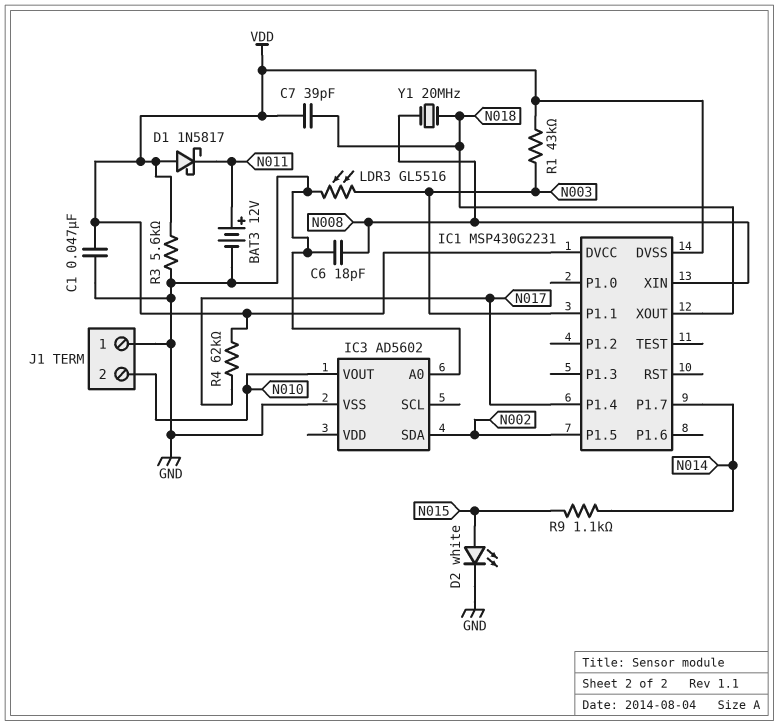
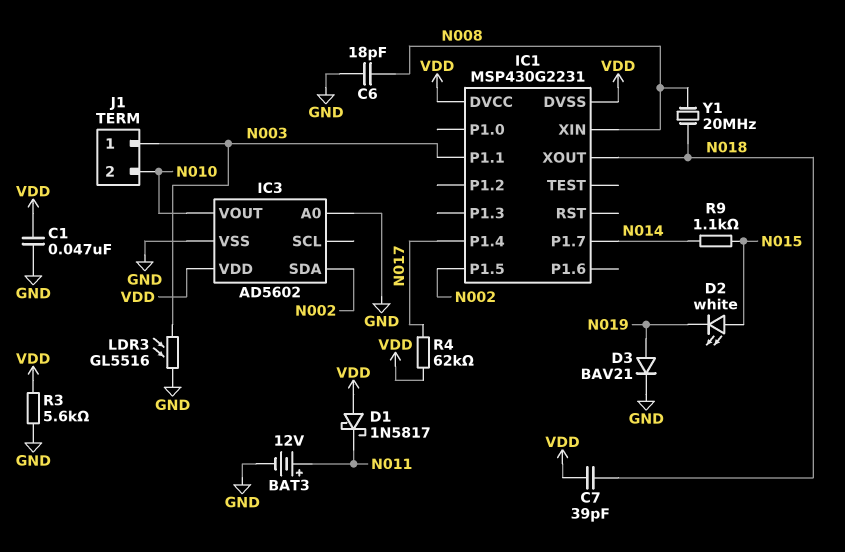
D2: LED white (A N015, K GND) -> LED white (A N015, K N019)
D3: none -> diode BAV21 (A N019, K GND)
IC3 pin VDD: none -> VDD
J1 pin 1: GND -> N003
R1: 43k (N003, VDD) -> none

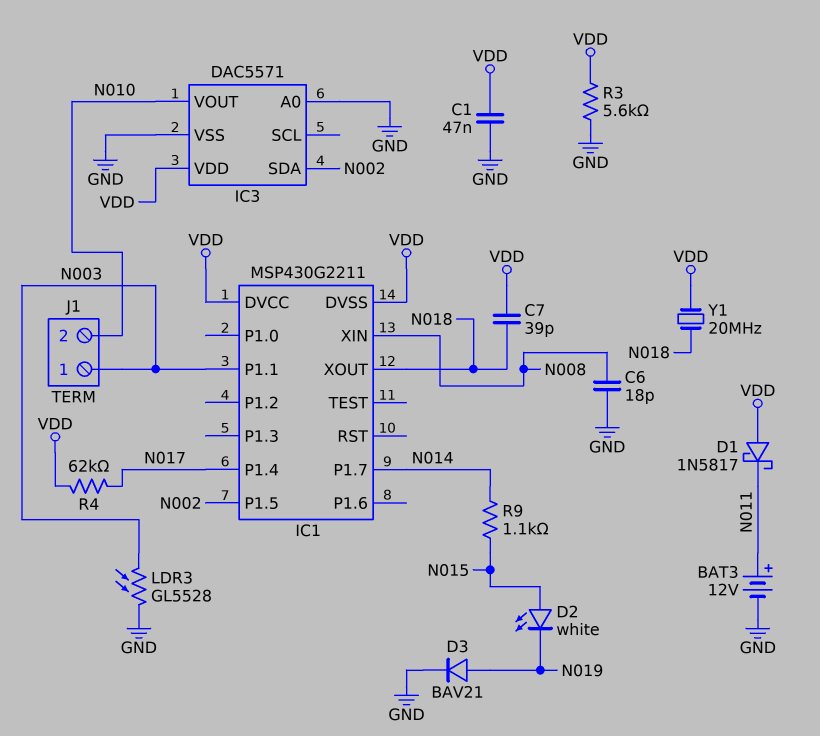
IC1: MSP430G2231 -> MSP430G2211
IC3: AD5602 -> DAC5571
LDR3: GL5516 (GND, N003) -> GL5528 (GND, N003)
Y1: 20MHz (N008, N018) -> 20MHz (N018, VDD)

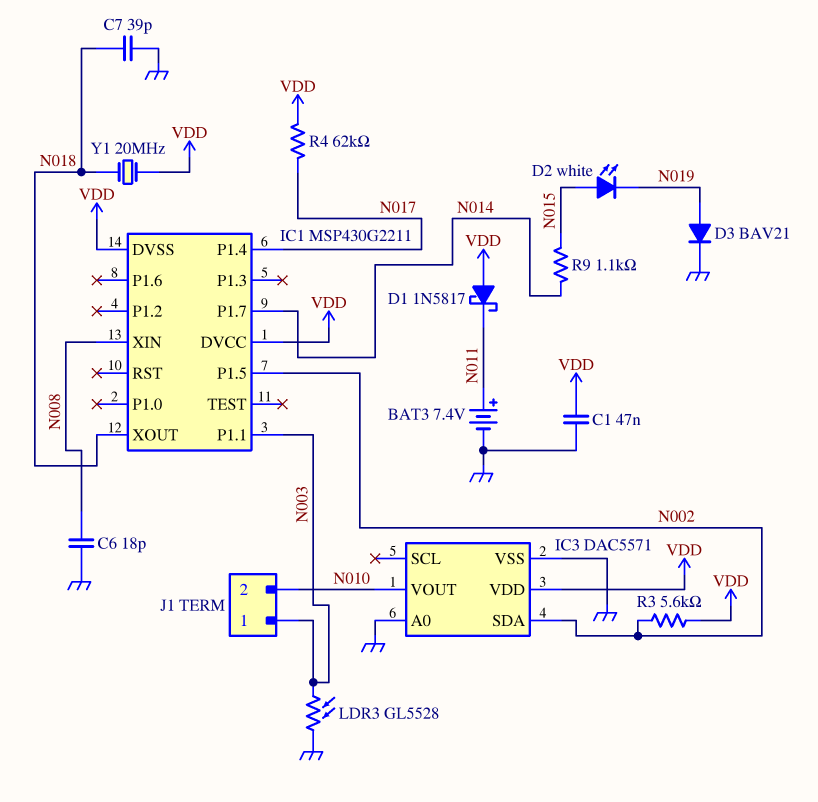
BAT3: 12V (plus N011, minus GND) -> 7.4V (plus N011, minus GND)
C7: 39pF (N018, VDD) -> 39pF (GND, N018)
R3: 5.6k (GND, VDD) -> 5.6k (N002, VDD)

